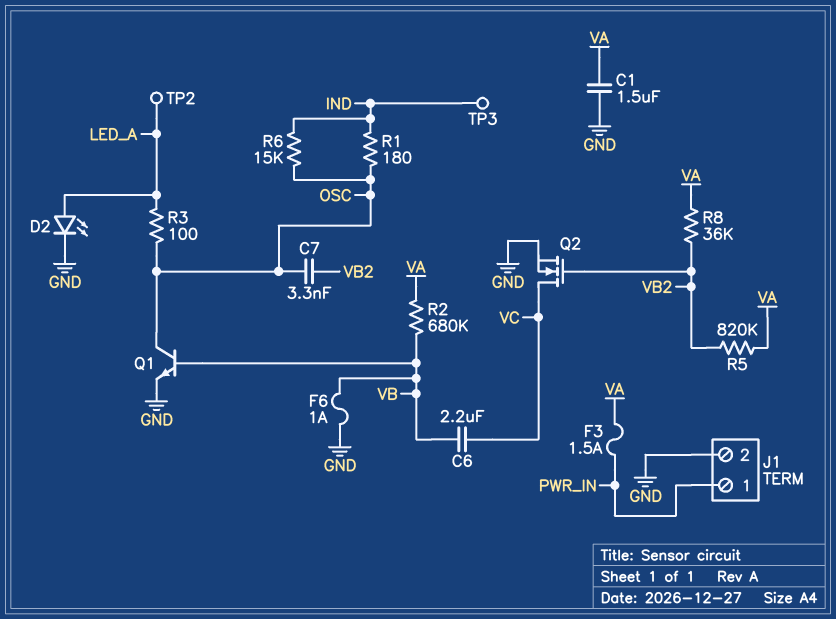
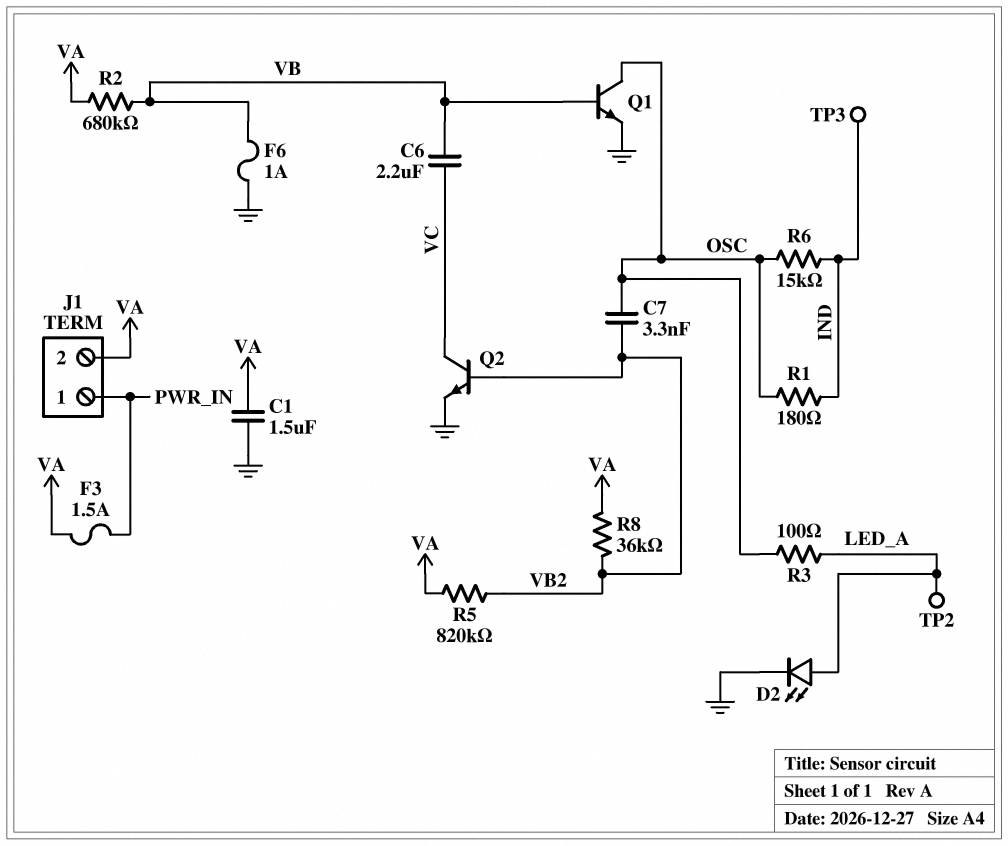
J1 pin 2: GND -> VA
Q2: NMOS (G VB2, D VC, S GND) -> NPN (B VB2, C VC, E GND)

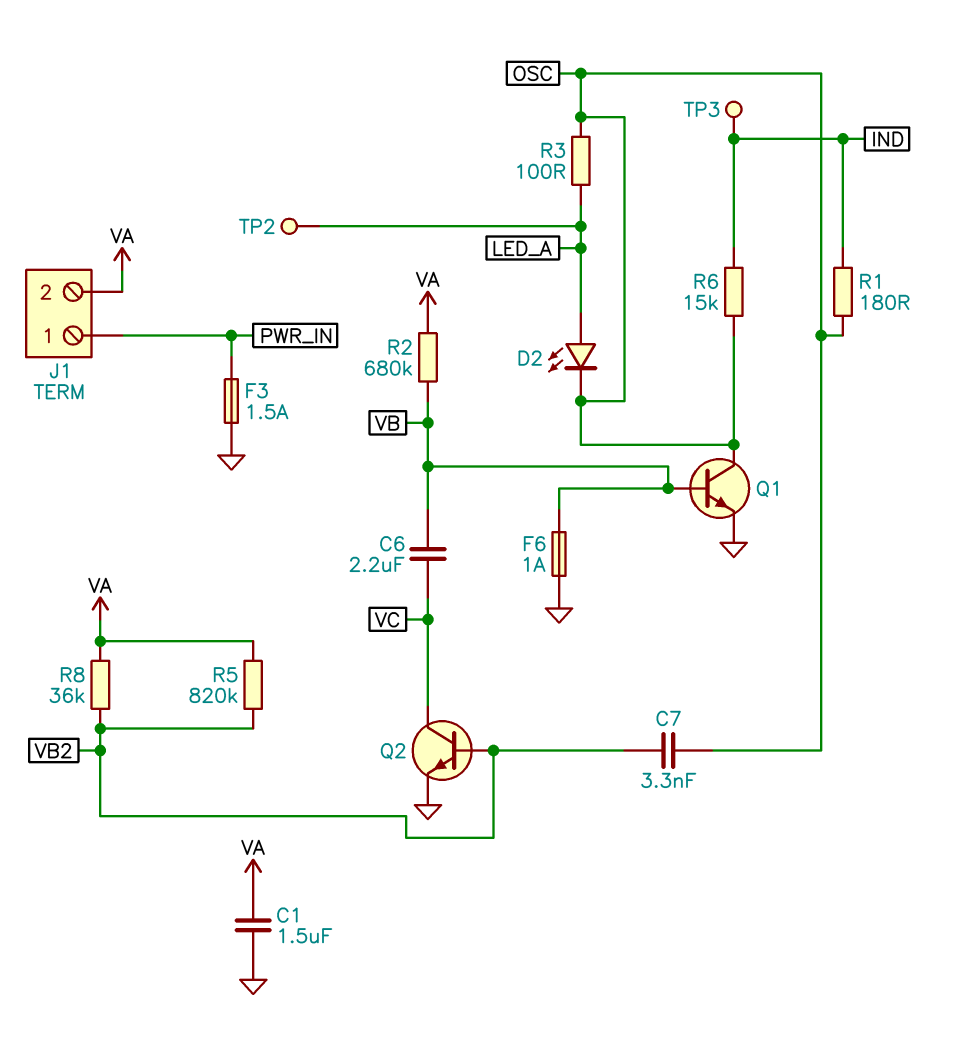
D2: LED (A LED_A, K GND) -> LED (A LED_A, K OSC)
F3: 1.5A (PWR_IN, VA) -> 1.5A (GND, PWR_IN)

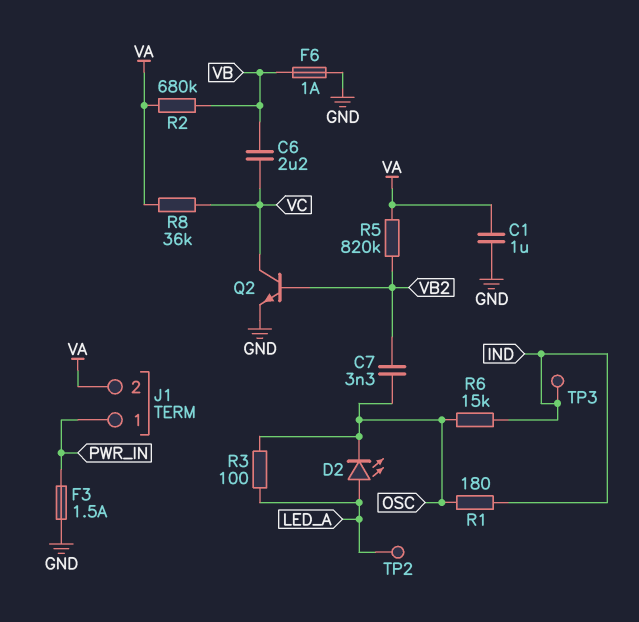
C1: 1.5uF (GND, VA) -> 1uF (GND, VA)
Q1: NPN (B VB, C OSC, E GND) -> none
R8: 36k (VA, VB2) -> 36k (VA, VC)

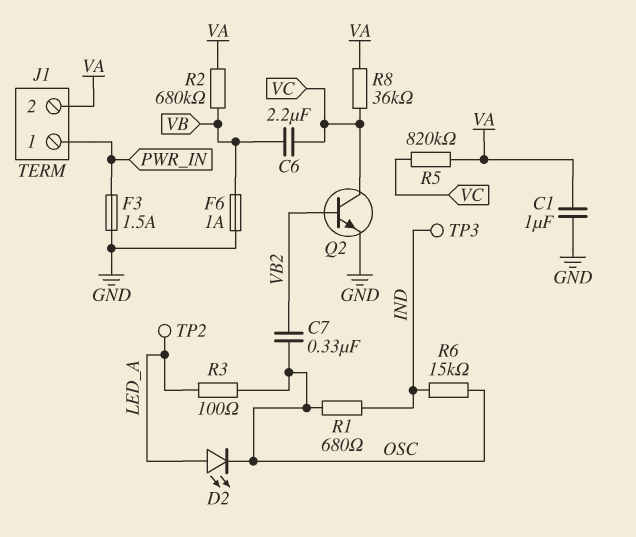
C7: 3.3nF (OSC, VB2) -> 330nF (OSC, VB2)
R1: 180 (IND, OSC) -> 680 (IND, OSC)
R5: 820k (VA, VB2) -> 820k (VA, VC)

